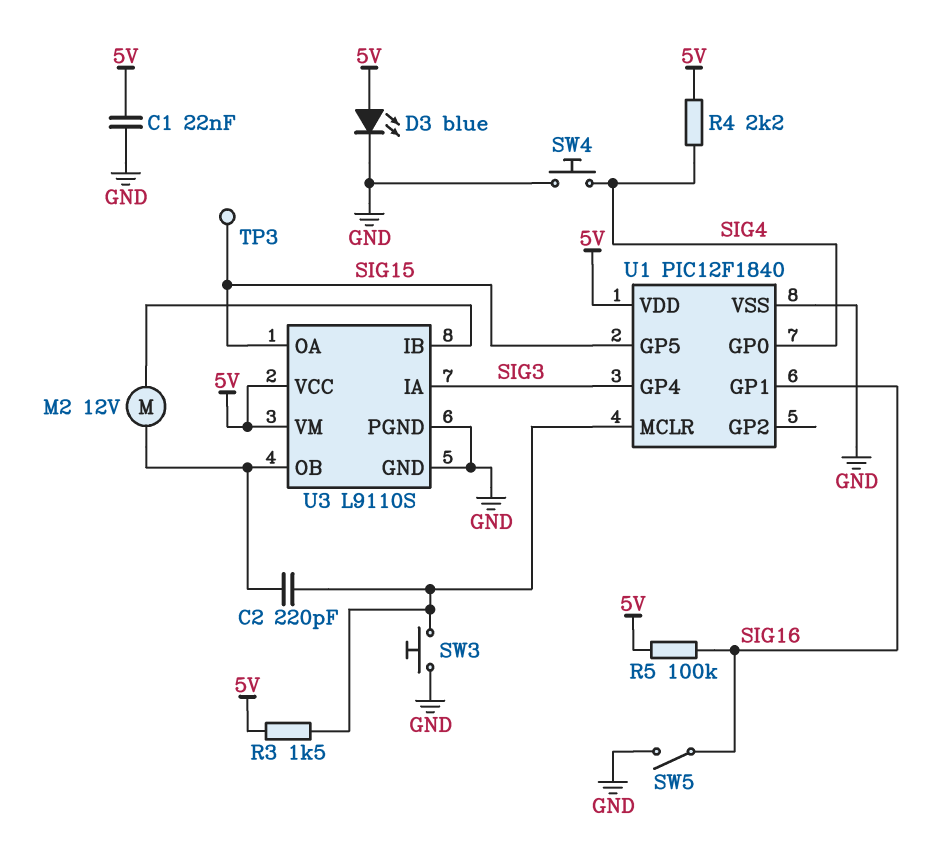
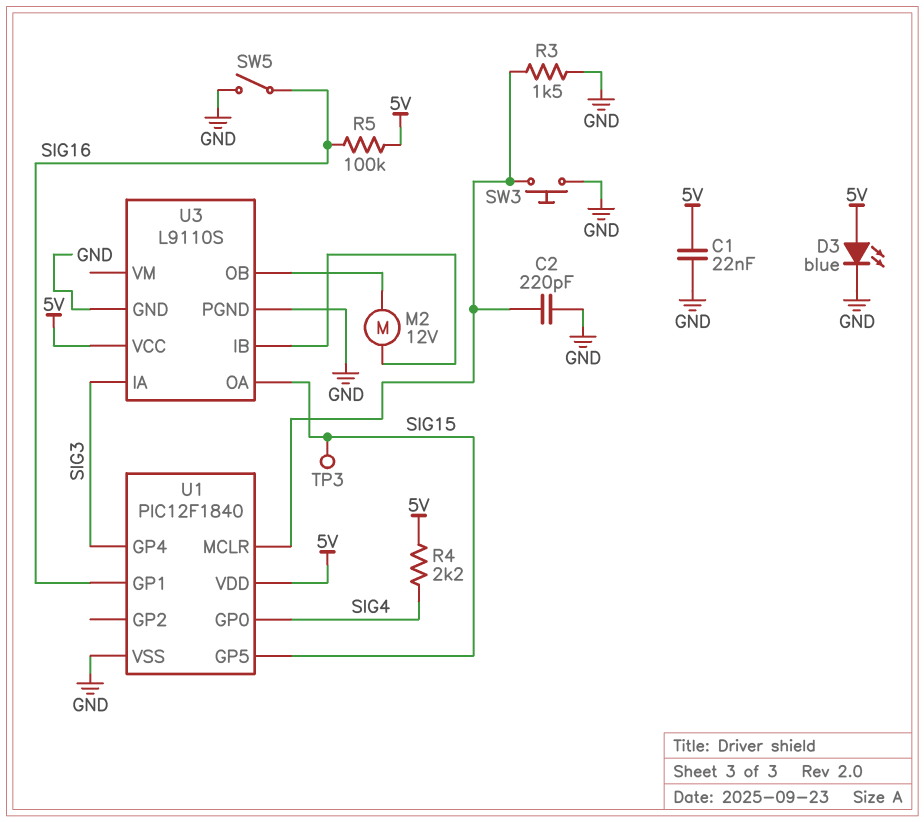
C2: 220pF (U1/MCLR, U3/OB) -> 220pF (GND, U1/MCLR)
R3: 1.5k (5V, U1/MCLR) -> 1.5k (GND, U1/MCLR)
SW4: button (GND, SIG4) -> none
U3 pin VM: 5V -> none

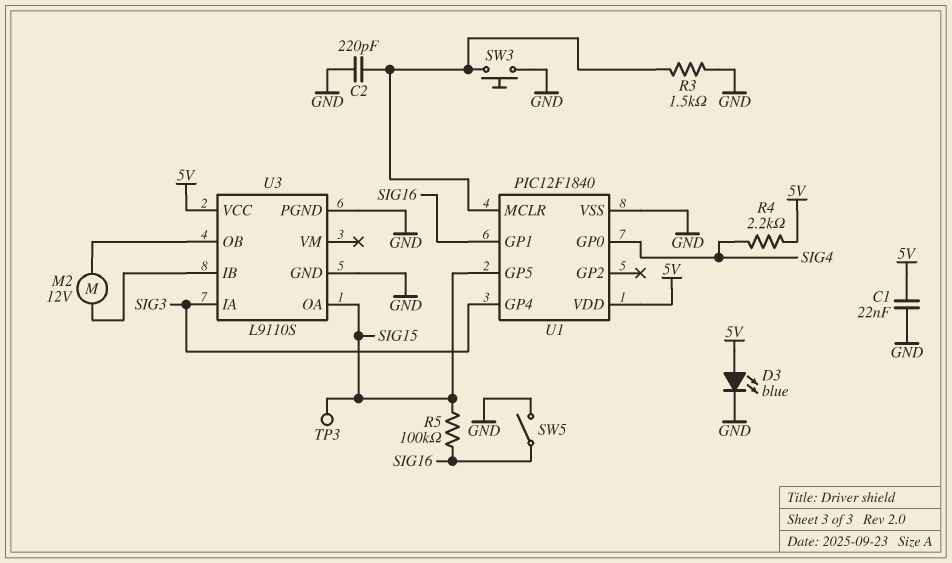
R5: 100k (5V, SIG16) -> 100k (SIG15, SIG16)

